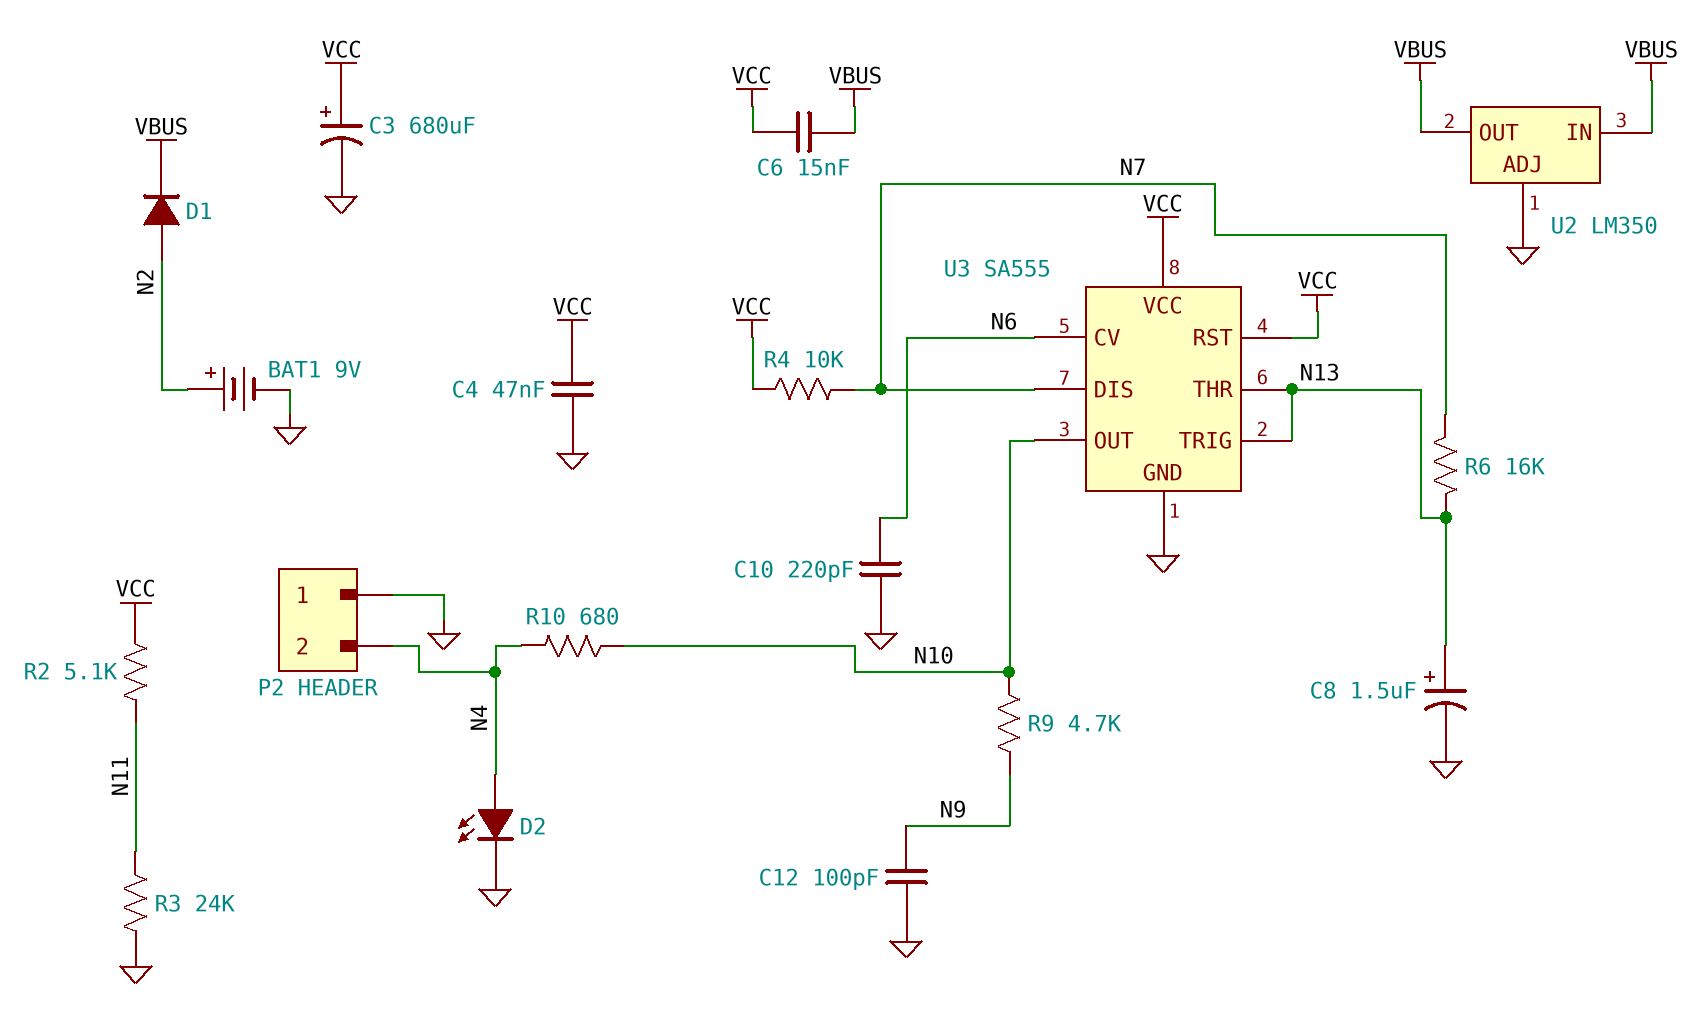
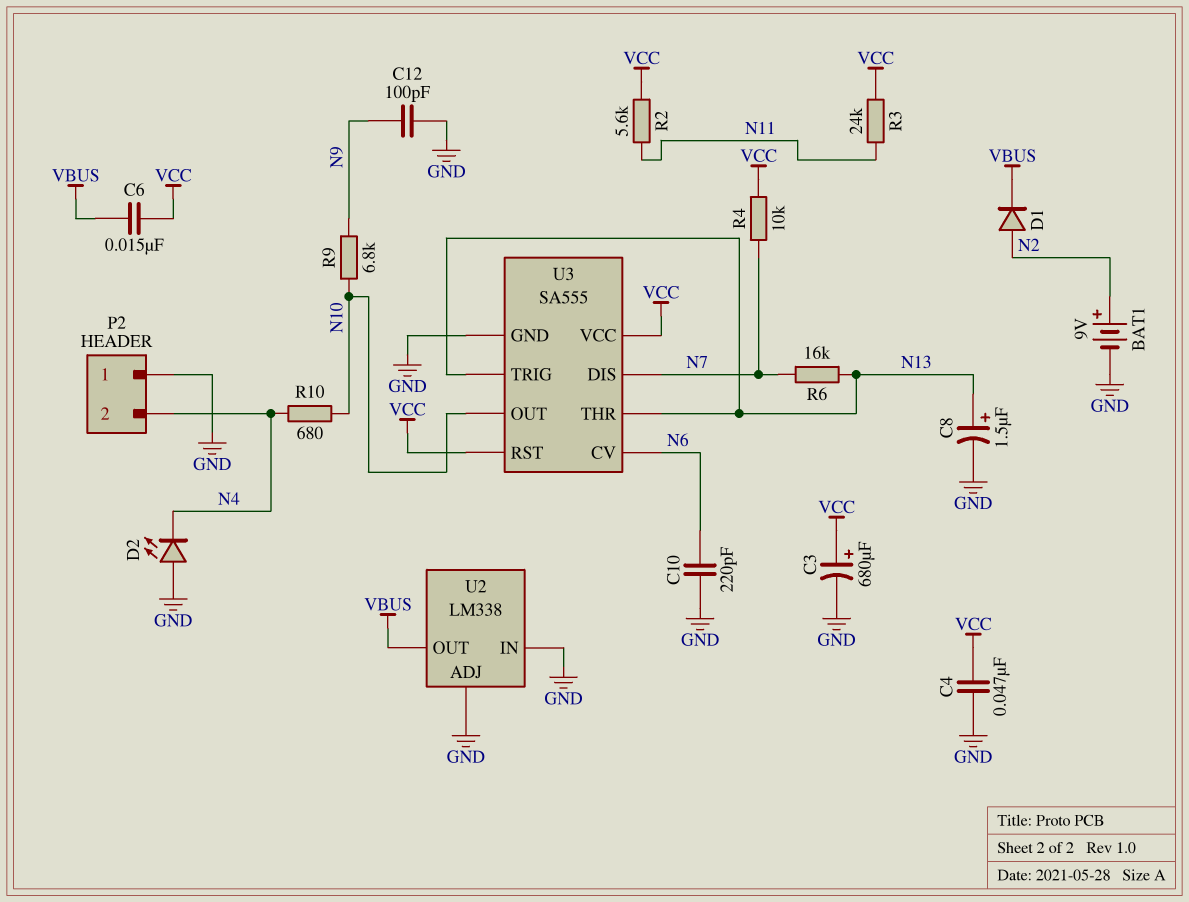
D2: LED (A N4, K GND) -> LED (A GND, K N4)
R2: 5.1k (N11, VCC) -> 5.6k (N11, VCC)
R3: 24k (GND, N11) -> 24k (N11, VCC)
R9: 4.7k (N9, N10) -> 6.8k (N9, N10)
U2: LM350 -> LM338
U2 pin IN: VBUS -> GND

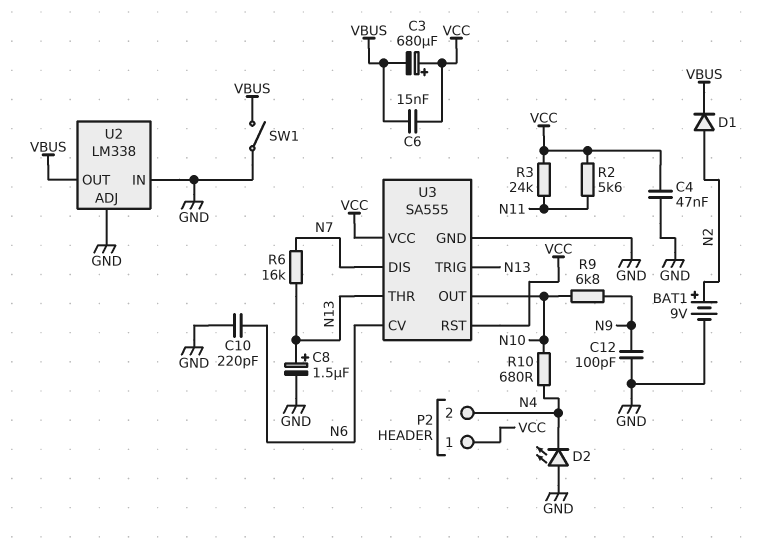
C3: 680uF (plus VCC, minus GND) -> 680uF (plus VCC, minus VBUS)
P2 pin 1: GND -> VCC
R4: 10k (N7, VCC) -> none
SW1: none -> switch (GND, VBUS)

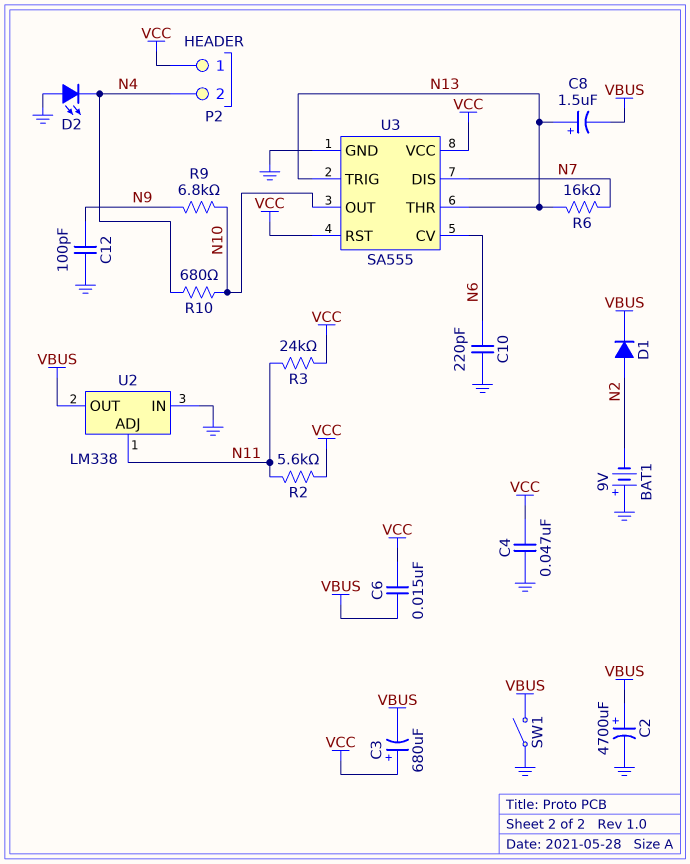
BAT1: 9V (plus N2, minus GND) -> 9V (plus GND, minus N2)
C2: none -> 4700uF (plus VBUS, minus GND)
C8: 1.5uF (plus N13, minus GND) -> 1.5uF (plus N13, minus VBUS)
U2 pin ADJ: GND -> N11

